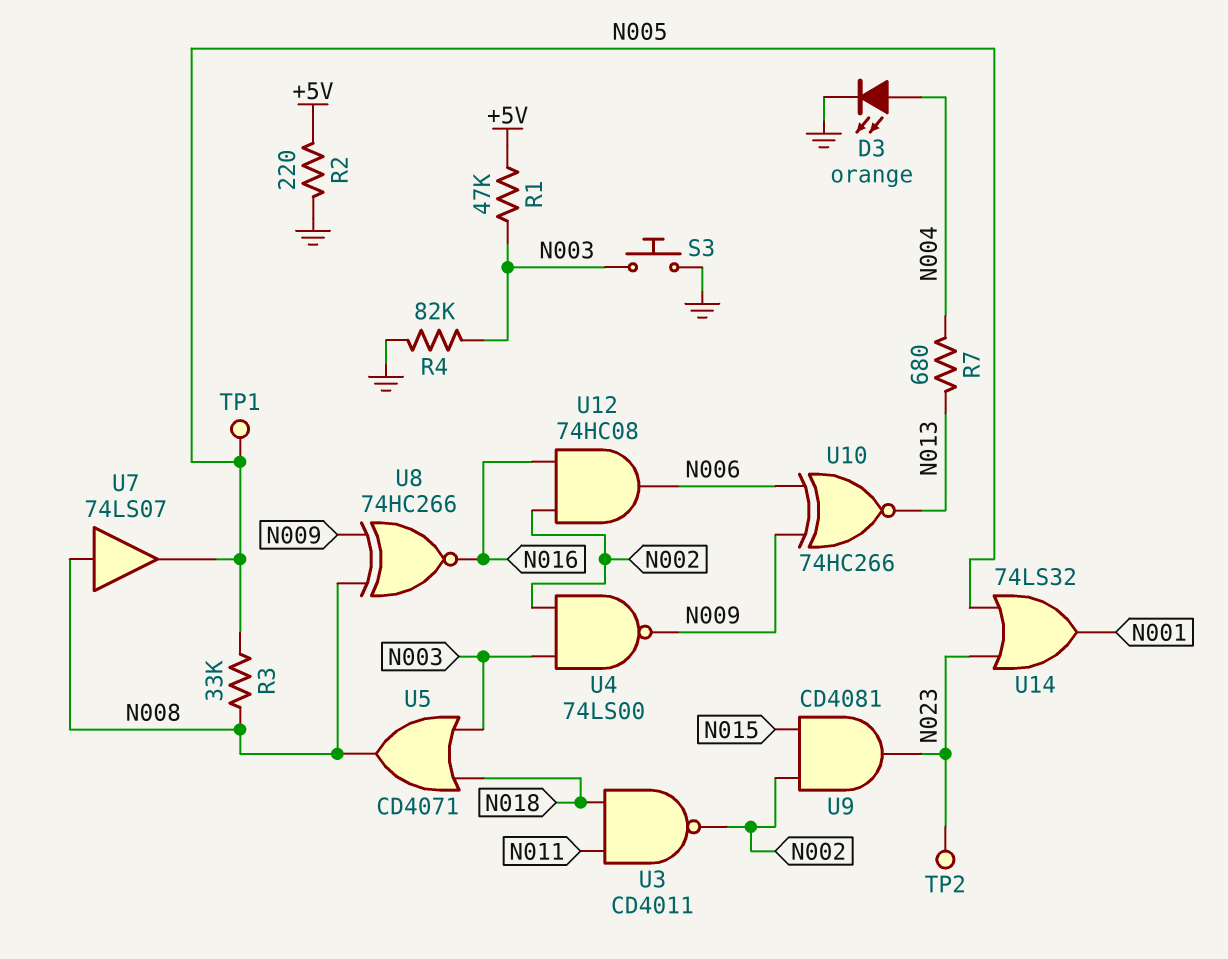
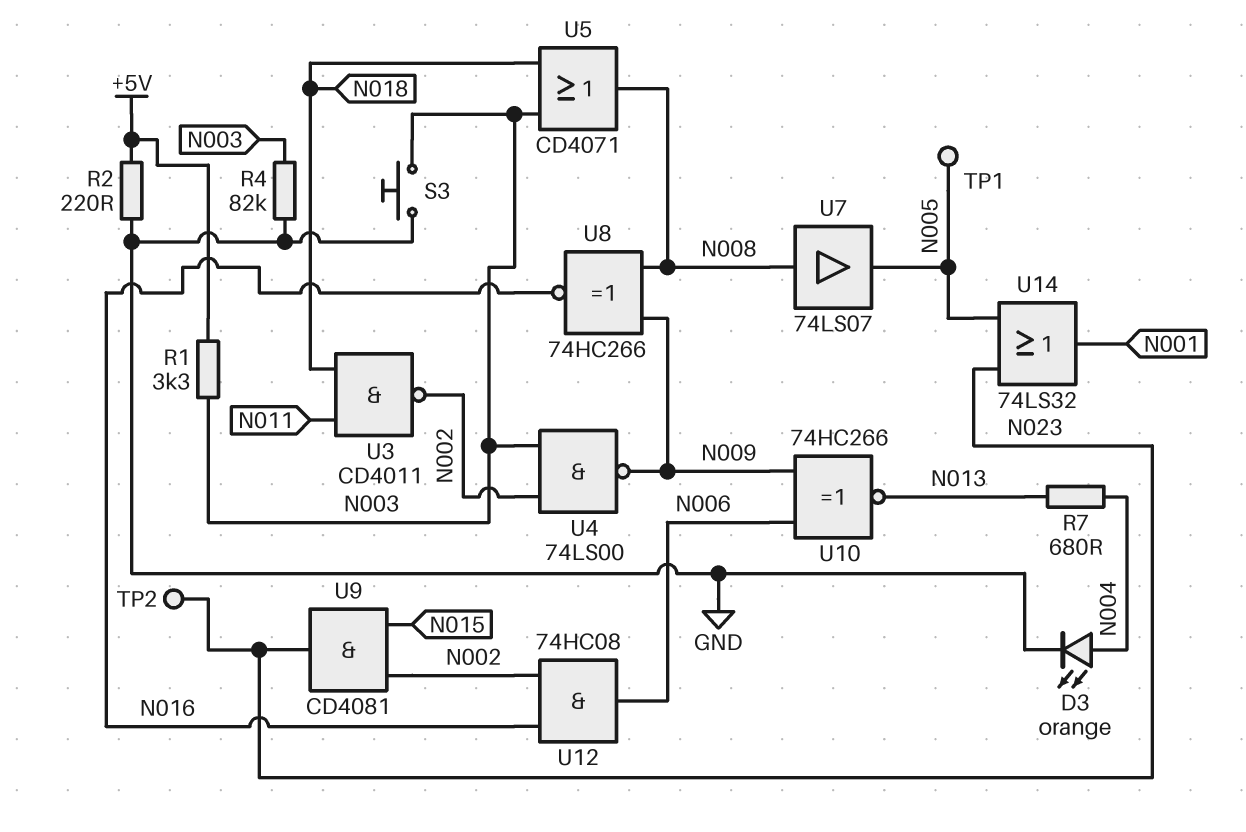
R1: 47k (+5V, N003) -> 3.3k (+5V, N003)
R3: 33k (N005, N008) -> none

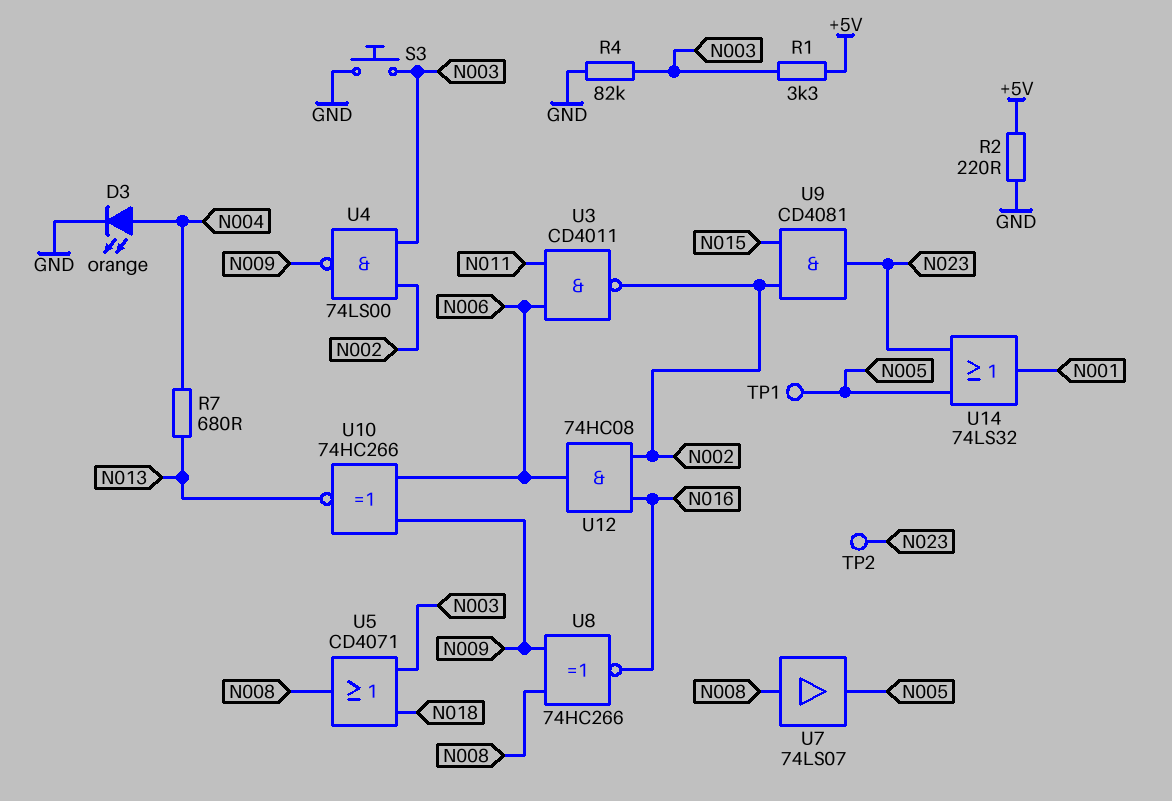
U3: NAND CD4011 (in N011, in N018, out N002) -> NAND CD4011 (in N006, in N011, out N002)

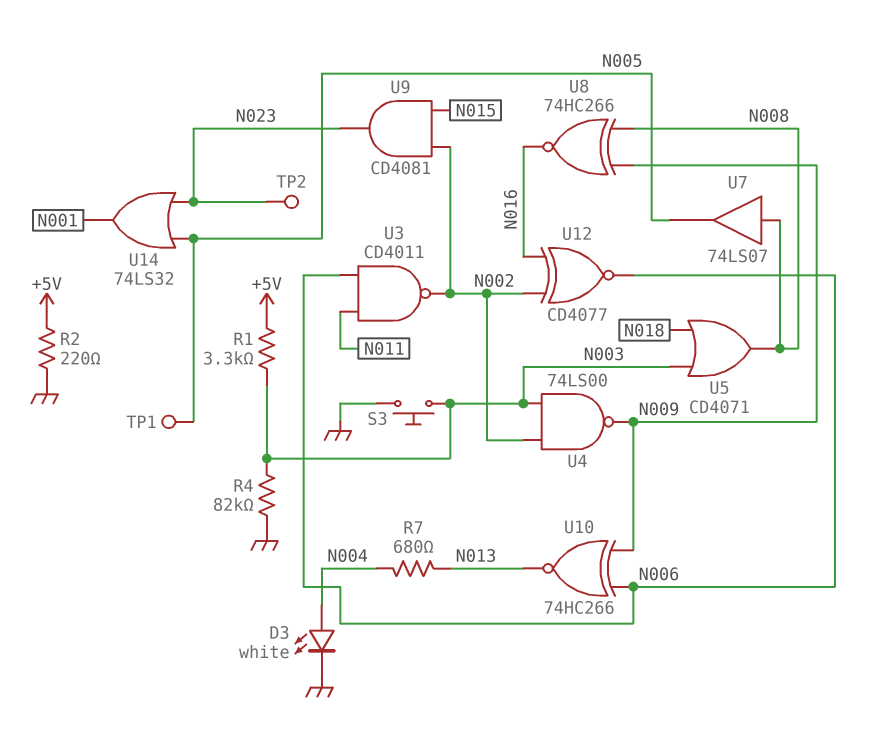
D3: LED orange (A N004, K GND) -> LED white (A N004, K GND)
U12: AND 74HC08 (in N002, in N016, out N006) -> XNOR CD4077 (in N002, in N016, out N006)

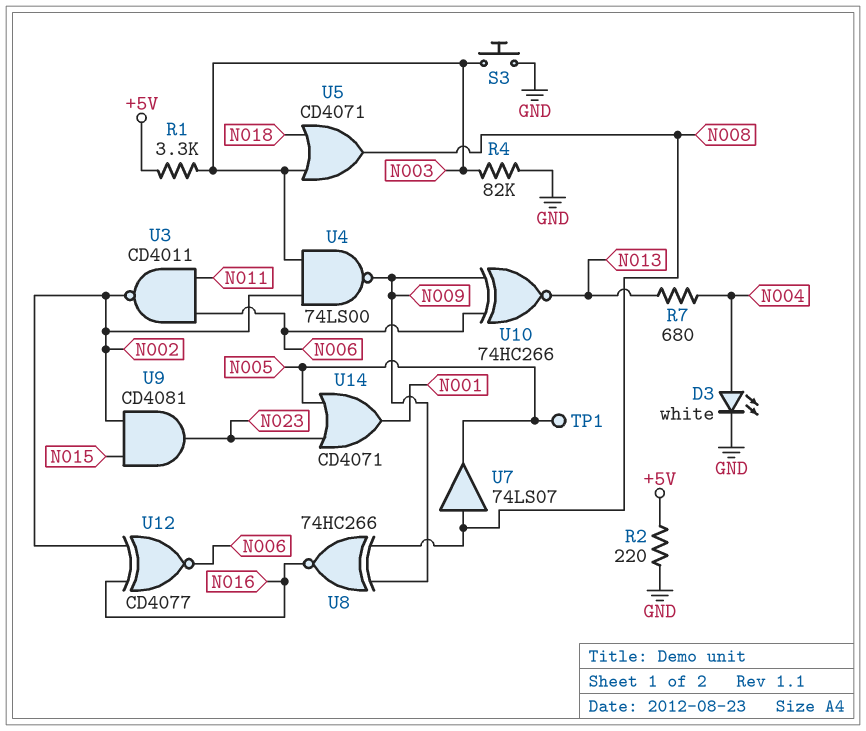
TP2: test point (N023) -> none
U14: OR 74LS32 (in N005, in N023, out N001) -> OR CD4071 (in N005, in N023, out N001)

